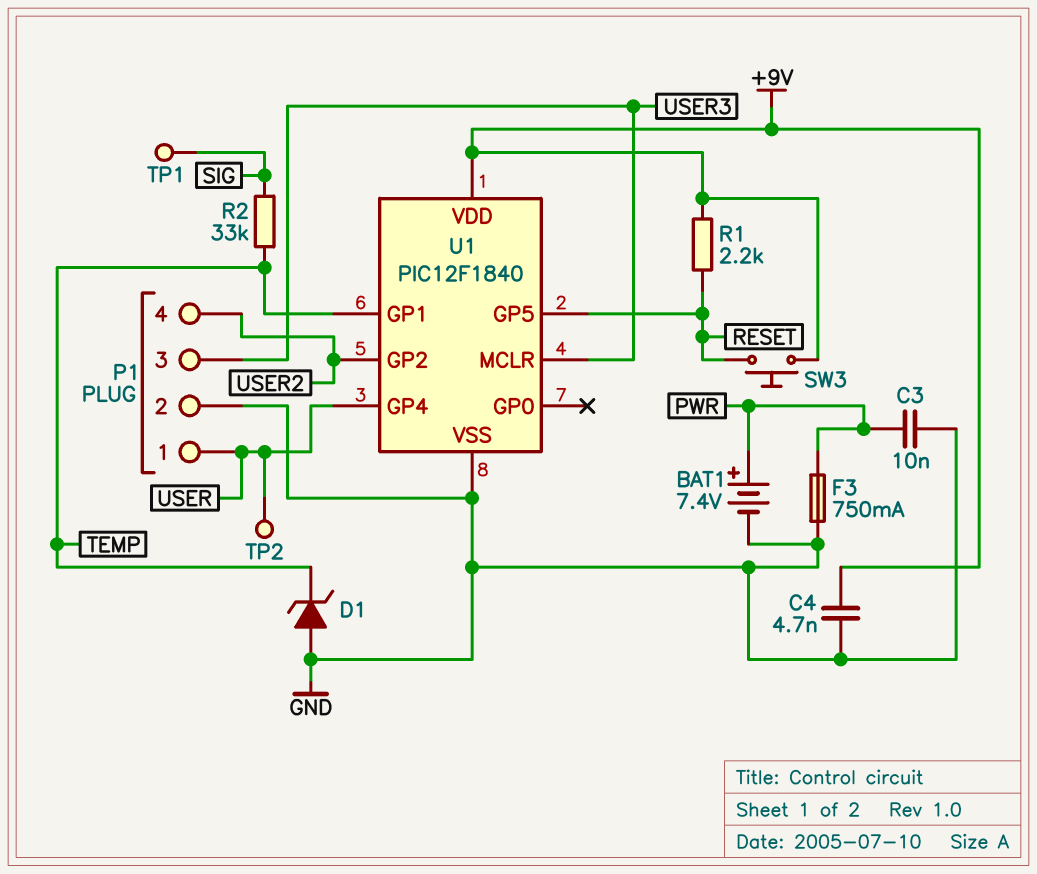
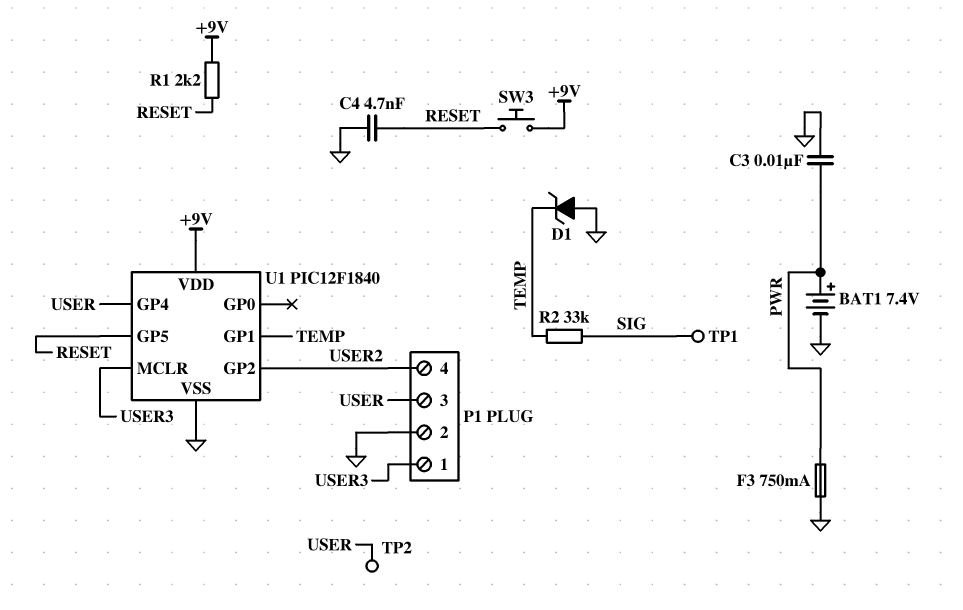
C4: 4.7nF (+9V, GND) -> 4.7nF (GND, RESET)
P1 pin 1: USER -> USER3
P1 pin 3: USER3 -> USER

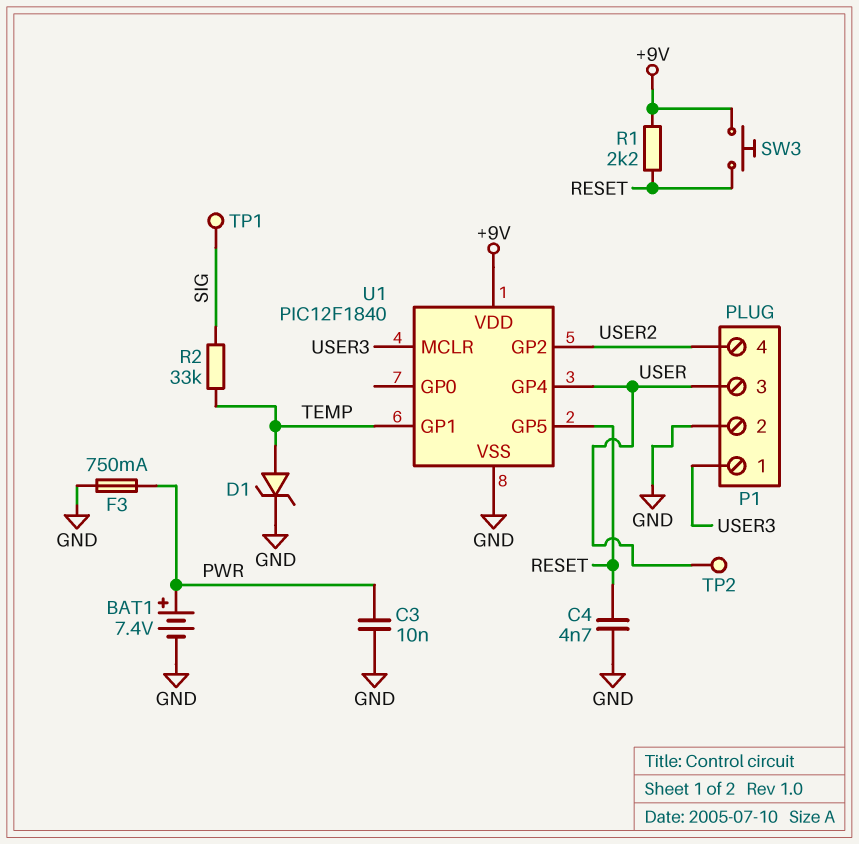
D1: zener (A GND, K TEMP) -> zener (A TEMP, K GND)

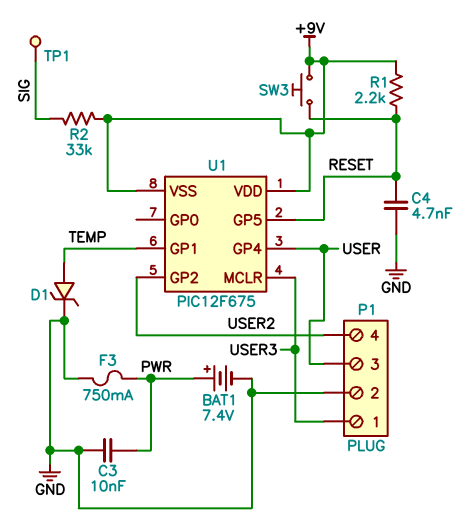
R2: 33k (SIG, TEMP) -> 33k (+9V, SIG)
TP2: test point (USER) -> none
U1: PIC12F1840 -> PIC12F675
U1 pin VSS: GND -> +9V

